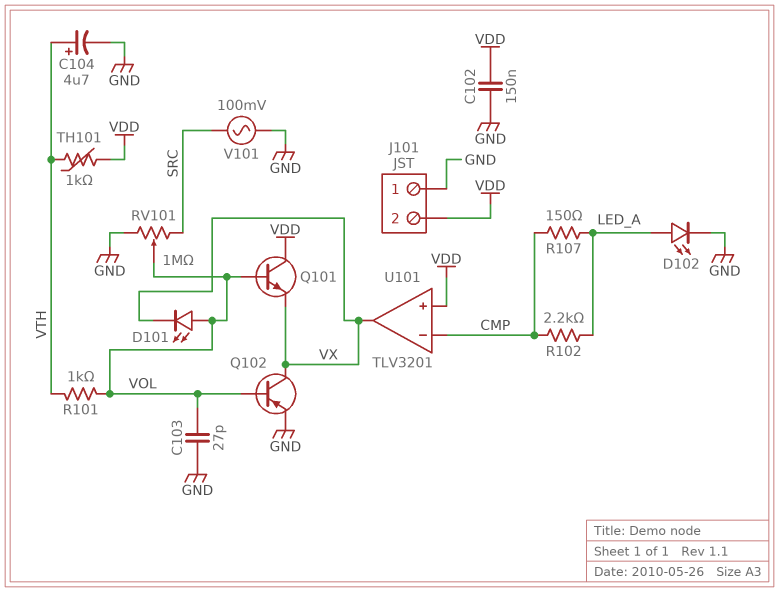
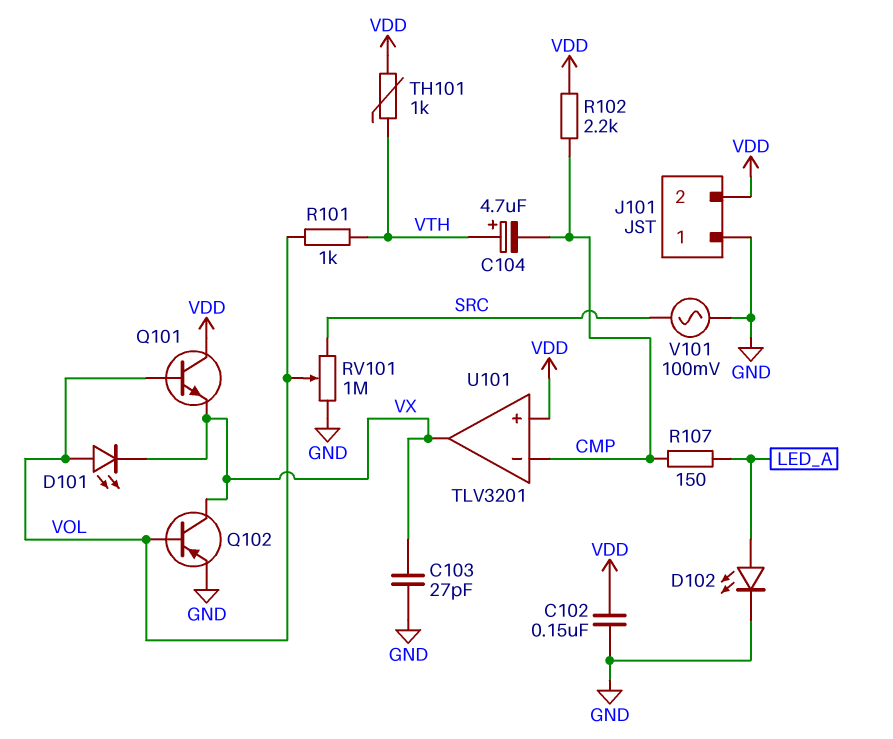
C103: 27pF (GND, VOL) -> 27pF (GND, VX)
C104: 4.7uF (plus VTH, minus GND) -> 4.7uF (plus VTH, minus CMP)
R102: 2.2k (CMP, LED_A) -> 2.2k (CMP, VDD)

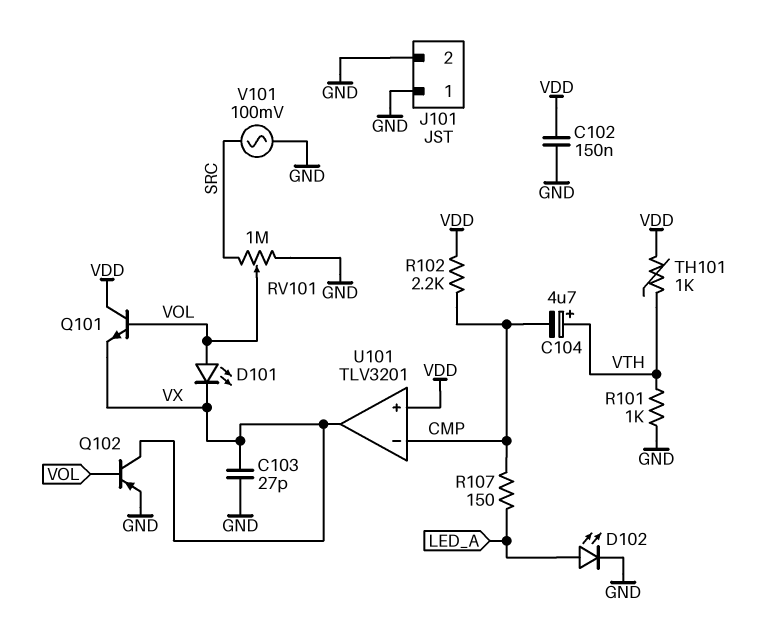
J101 pin 2: VDD -> GND
R101: 1k (VOL, VTH) -> 1k (GND, VTH)

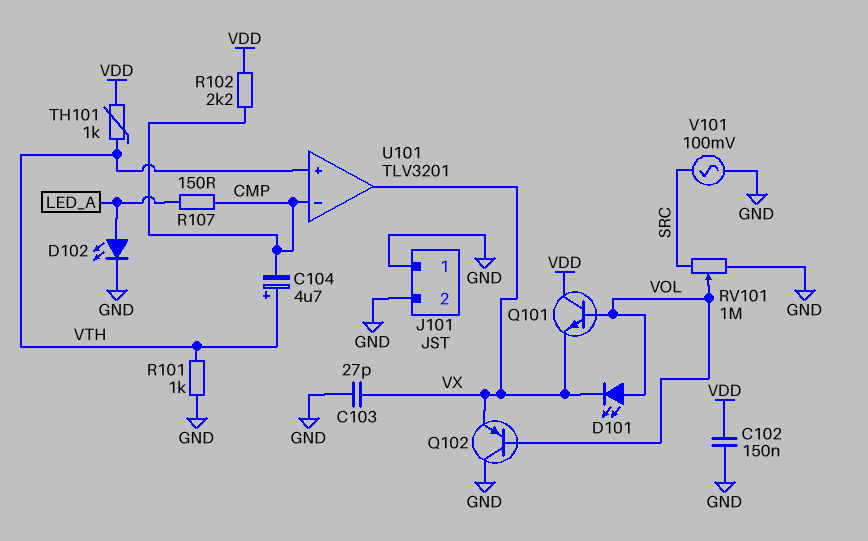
Q102: PNP (B VOL, C VX, E GND) -> PNP (B VOL, C GND, E VX)
U101 pin in+: VDD -> VTH

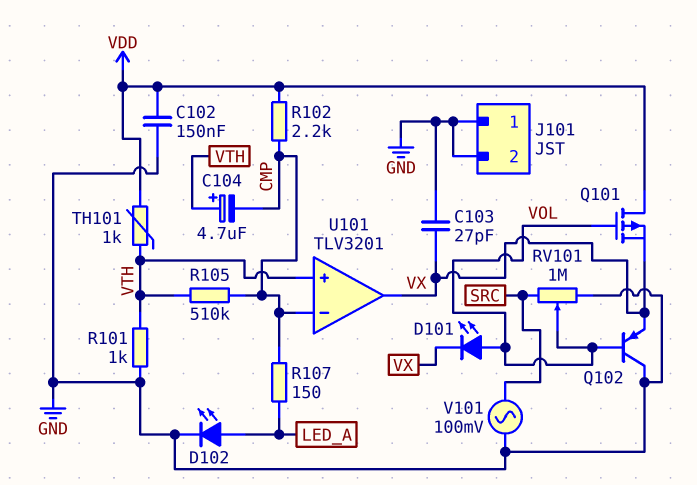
Q101: NPN (B VOL, C VDD, E VX) -> PMOS (G VOL, D VDD, S VX)
R105: none -> 510k (CMP, VTH)

